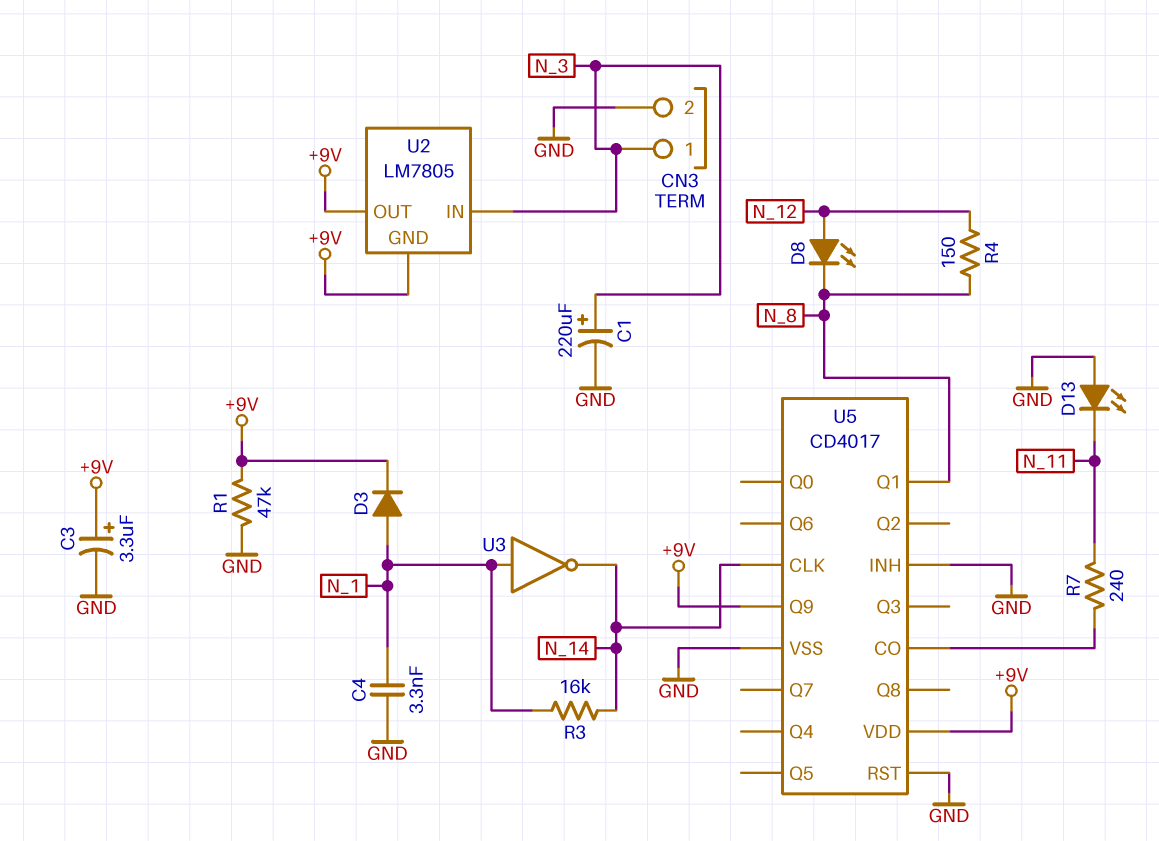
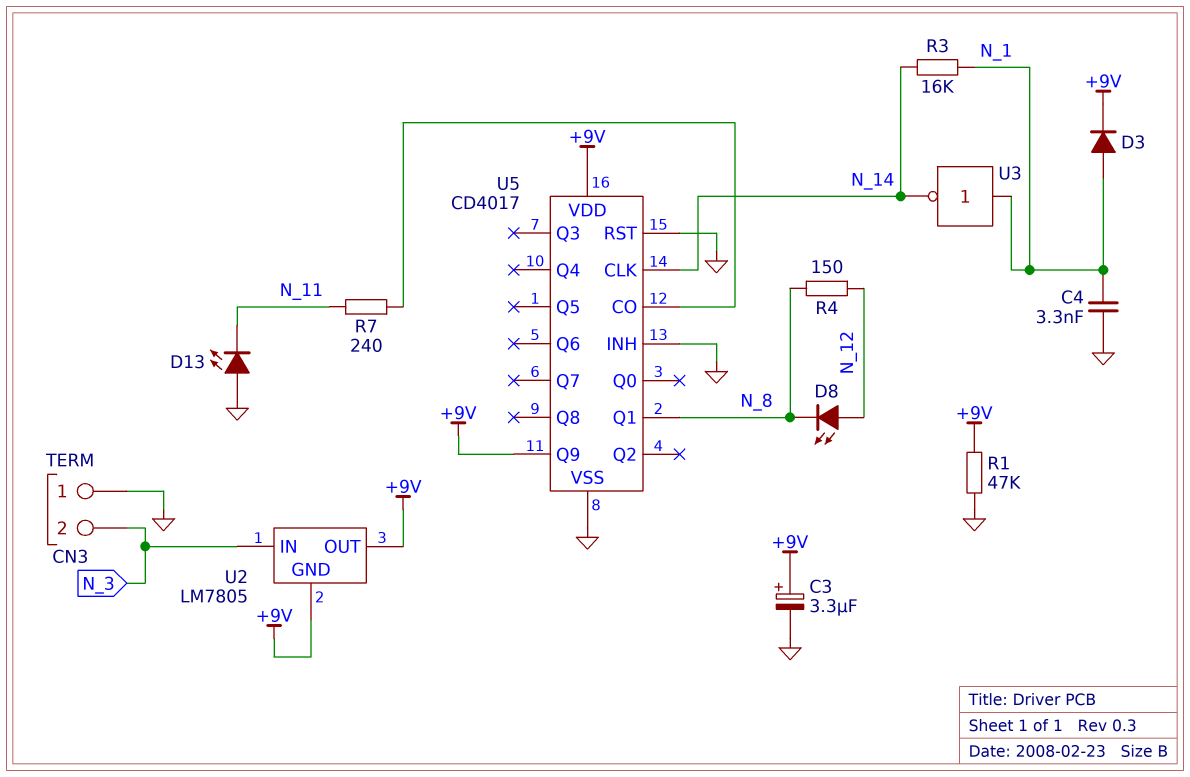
C1: 220uF (plus N_3, minus GND) -> none
CN3 pin 1: N_3 -> GND
CN3 pin 2: GND -> N_3

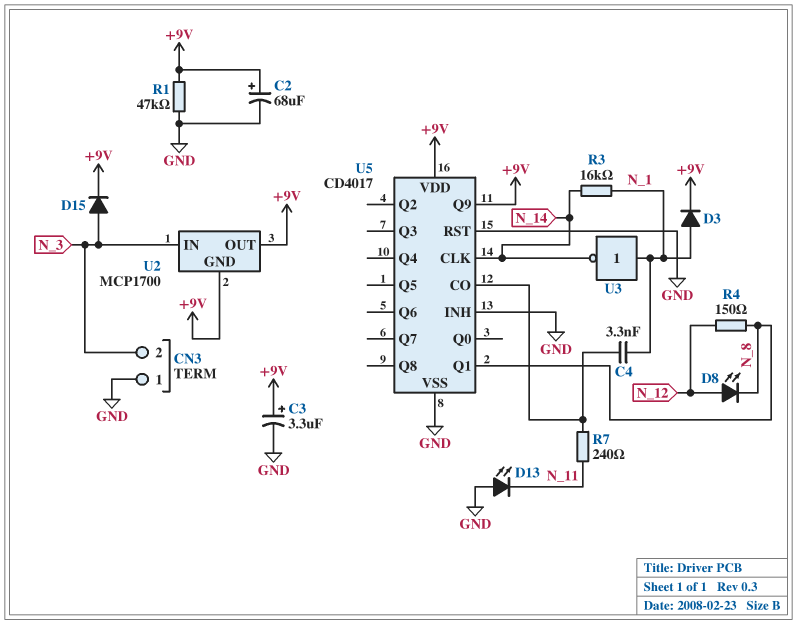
C2: none -> 68uF (plus +9V, minus GND)
C4: 3.3nF (GND, N_1) -> 3.3nF (N_1, U5/CO)
D15: none -> diode (A N_3, K +9V)
U2: LM7805 -> MCP1700

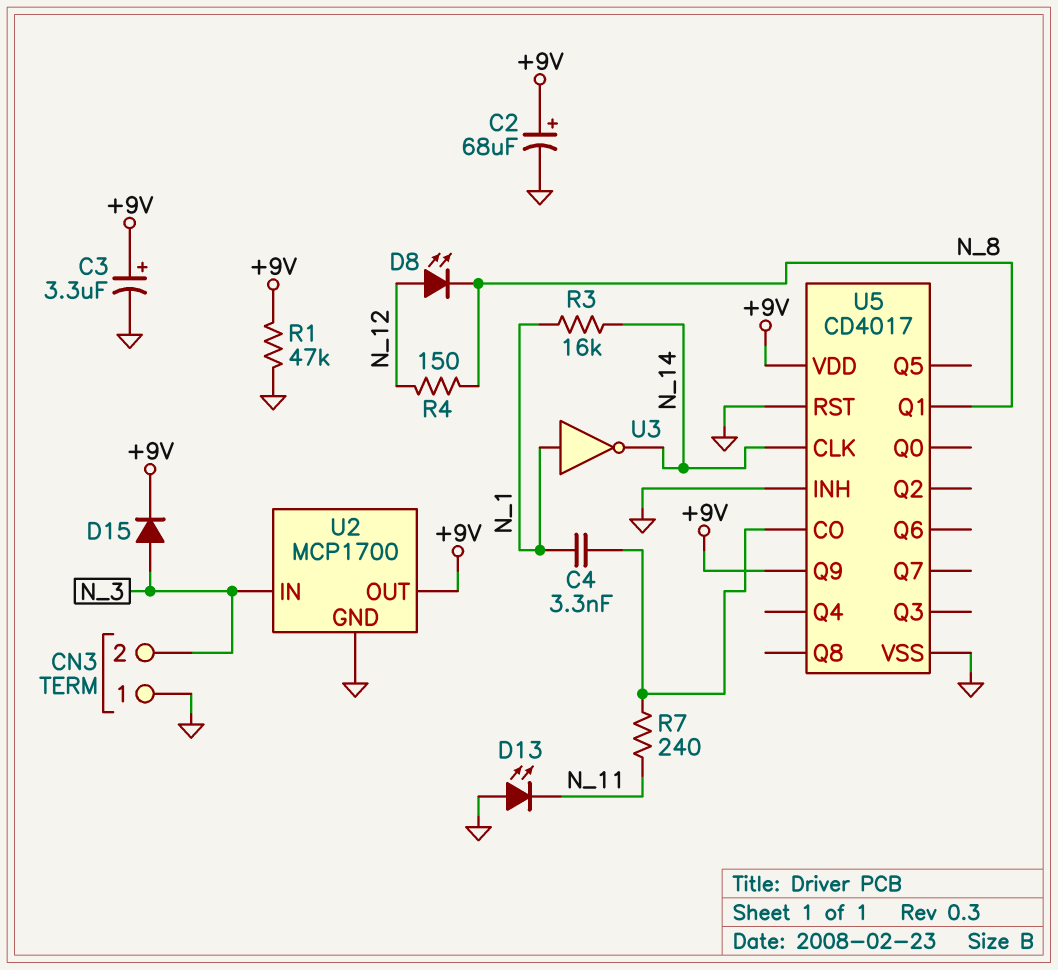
D3: diode (A N_1, K +9V) -> none
U2 pin GND: +9V -> GND

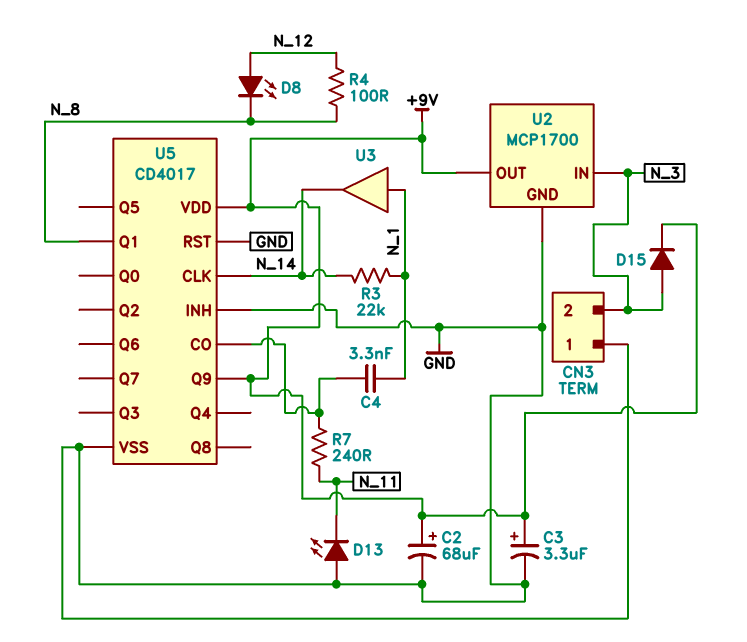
R1: 47k (+9V, GND) -> none
R3: 16k (N_1, N_14) -> 22k (N_1, N_14)
R4: 150 (N_8, N_12) -> 100 (N_8, N_12)
U3: NOT (in N_1, out N_14) -> buffer (in N_1, out N_14)

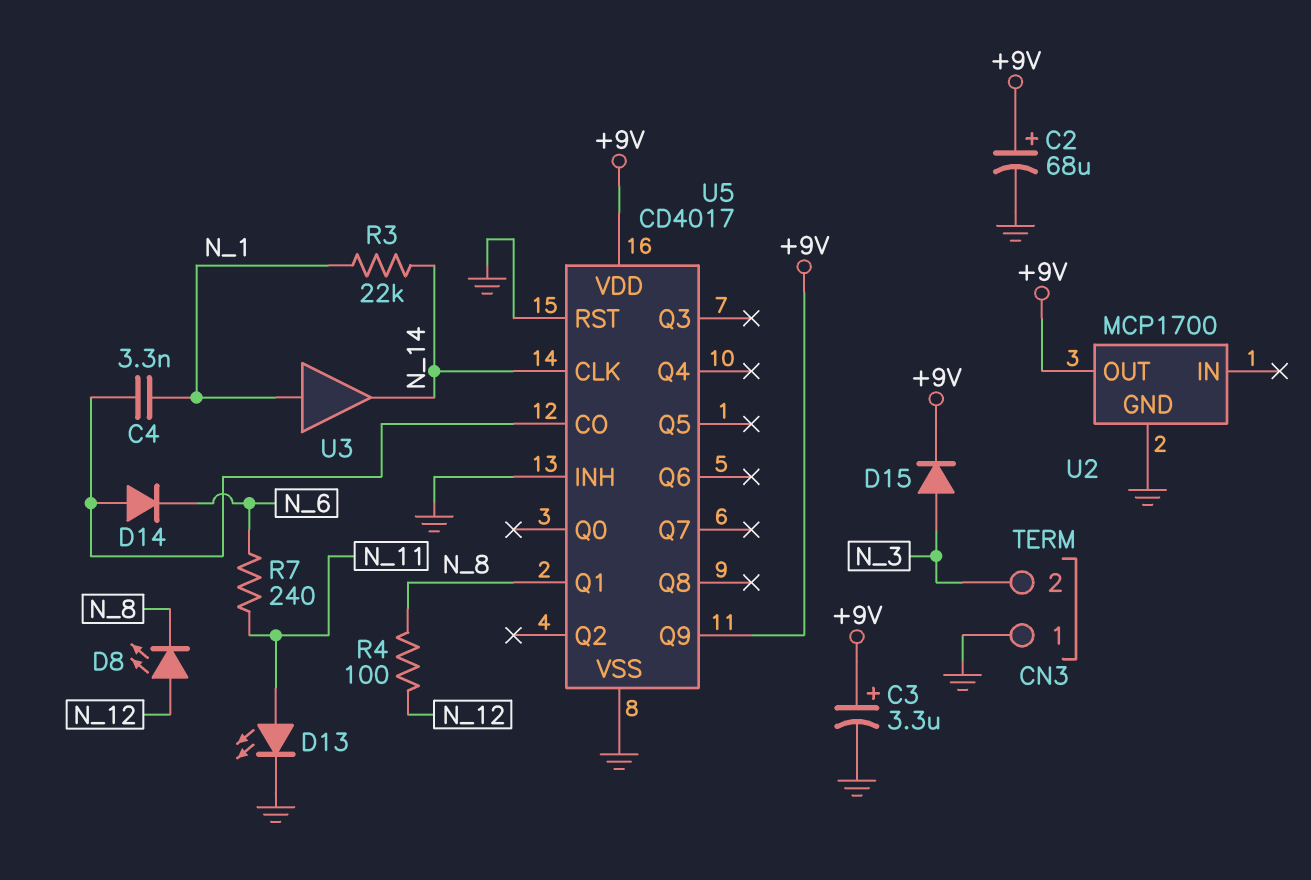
D13: LED (A GND, K N_11) -> LED (A N_11, K GND)
D14: none -> diode (A U5/CO, K N_6)
R7: 240 (N_11, U5/CO) -> 240 (N_6, N_11)
U2 pin IN: N_3 -> none

